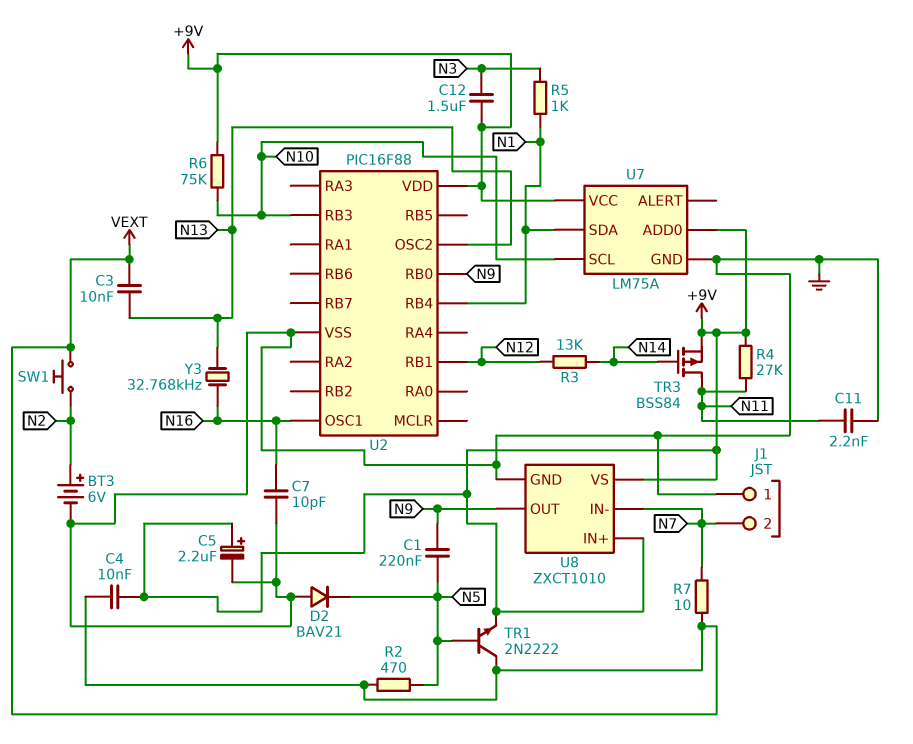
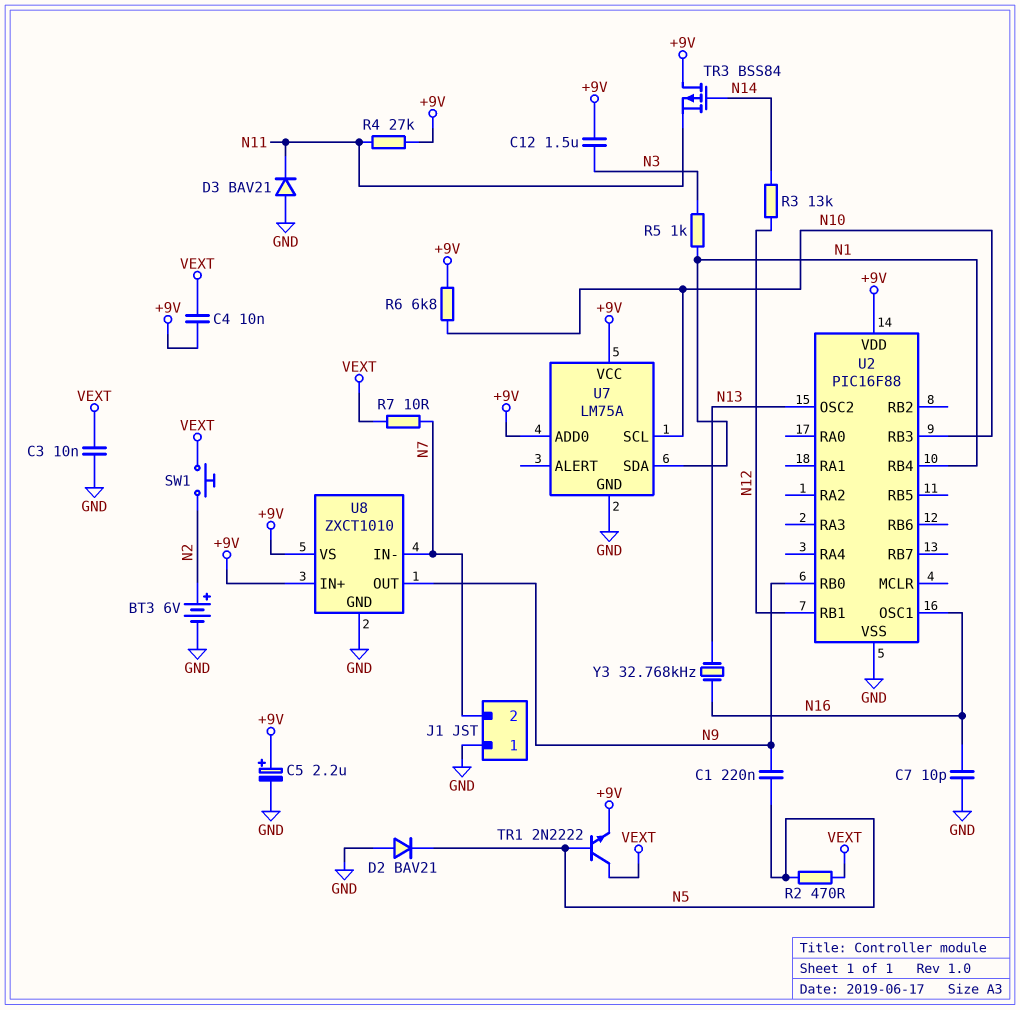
C3: 10nF (N13, VEXT) -> 10nF (GND, VEXT)
C11: 2.2nF (GND, N11) -> none
D3: none -> diode BAV21 (A GND, K N11)
R6: 75k (+9V, N10) -> 6.8k (+9V, N10)
TR3: PMOS BSS84 (G N14, D N11, S +9V) -> PMOS BSS84 (G N14, D +9V, S N11)

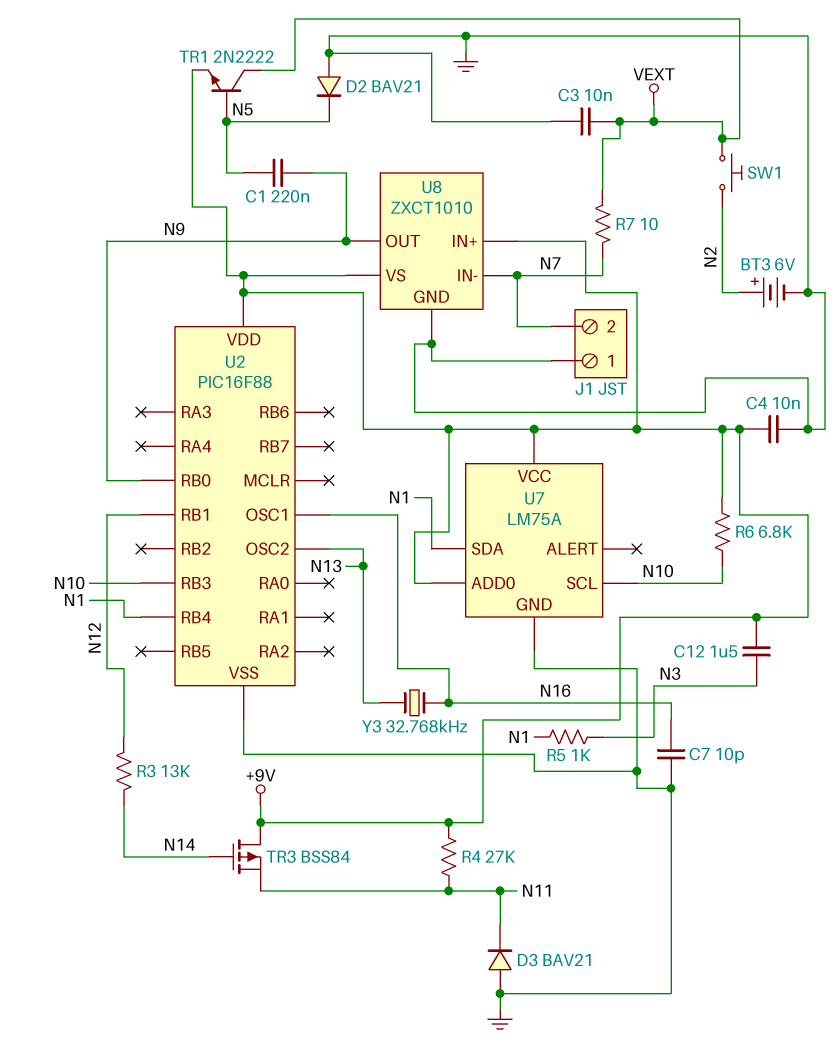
C4: 10nF (+9V, VEXT) -> 10nF (+9V, GND)
C5: 2.2uF (plus +9V, minus GND) -> none
R2: 470 (N5, VEXT) -> none

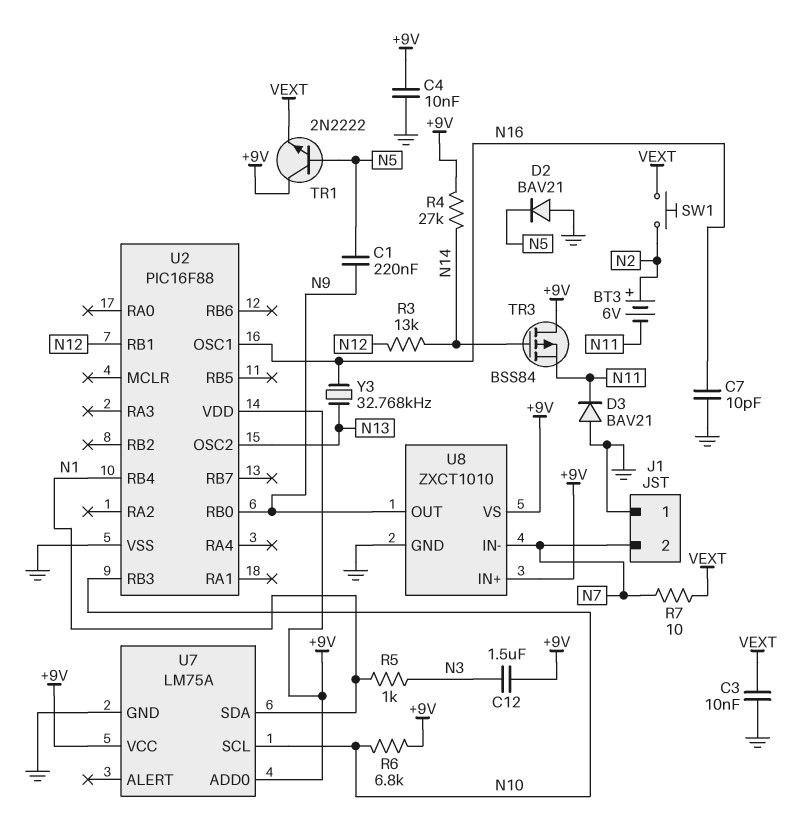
BT3: 6V (plus N2, minus GND) -> 6V (plus N2, minus N11)
R4: 27k (+9V, N11) -> 27k (+9V, N14)
TR1: NPN 2N2222 (B N5, C VEXT, E +9V) -> NPN 2N2222 (B N5, C +9V, E VEXT)

